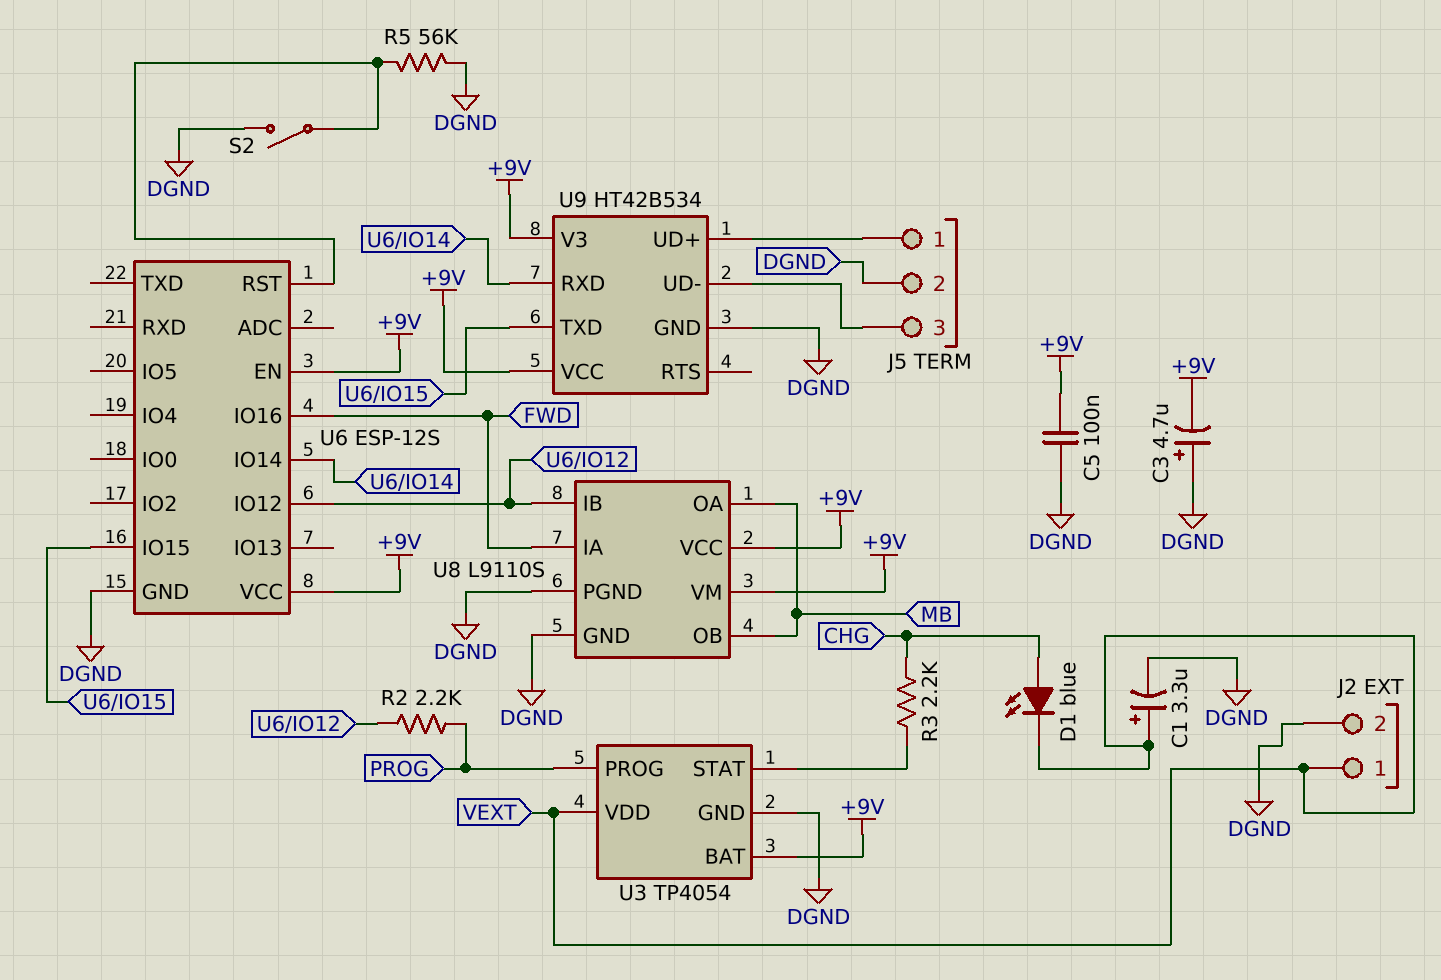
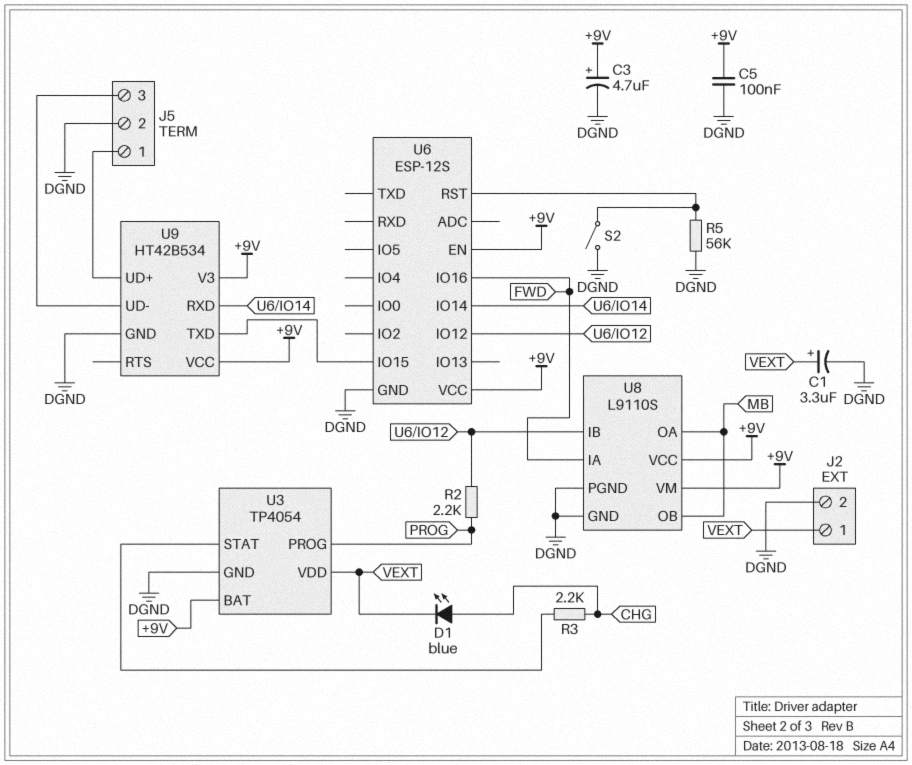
C3: 4.7uF (plus DGND, minus +9V) -> 4.7uF (plus +9V, minus DGND)

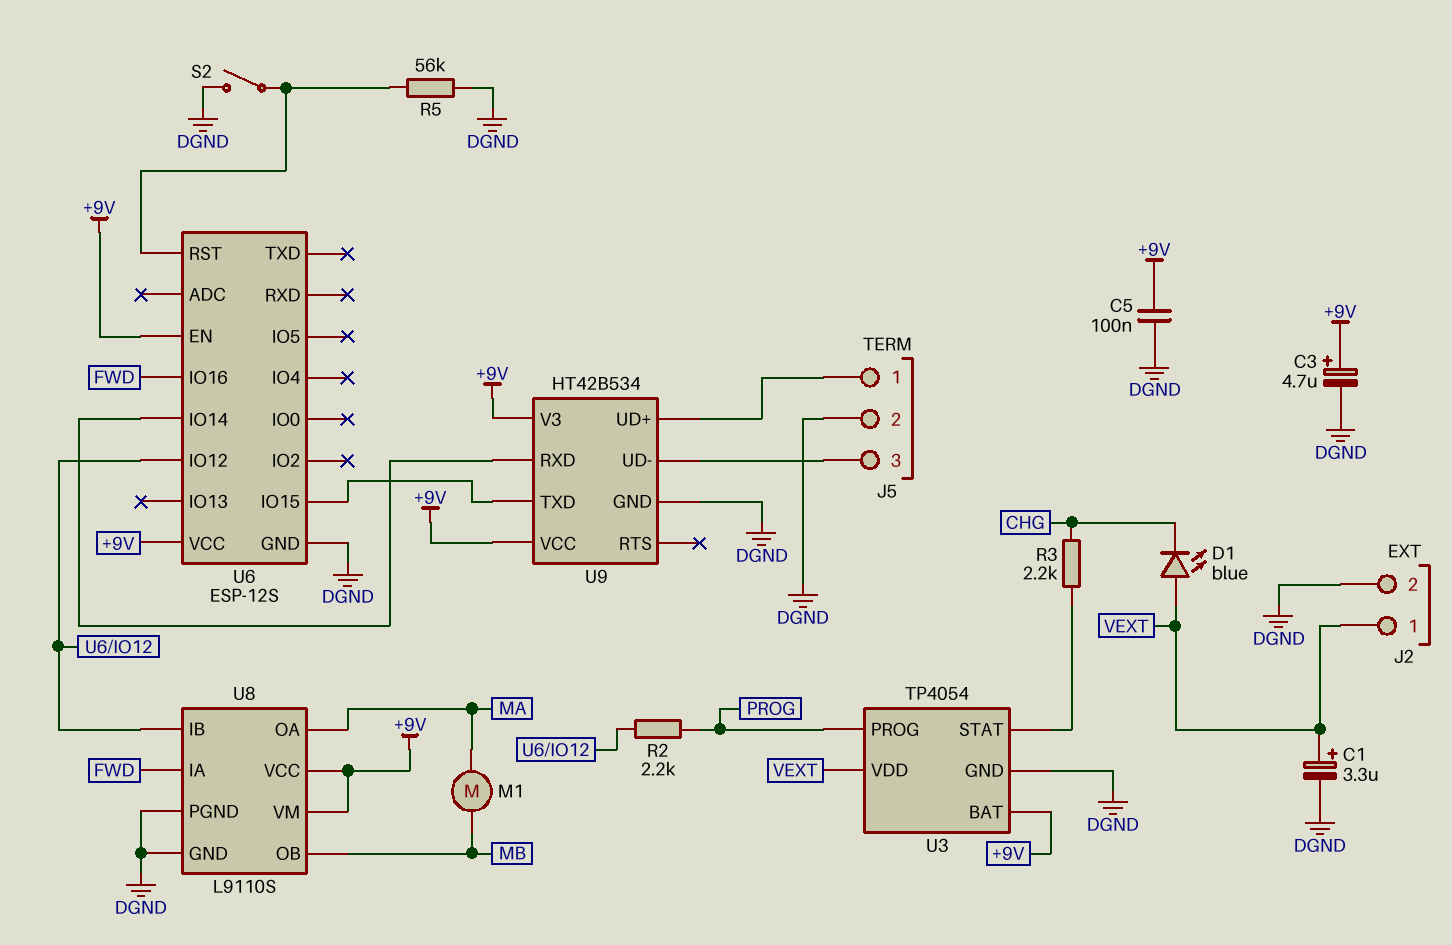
D1: LED blue (A CHG, K VEXT) -> LED blue (A VEXT, K CHG)
M1: none -> motor (MA, MB)
U8 pin OA: MB -> MA

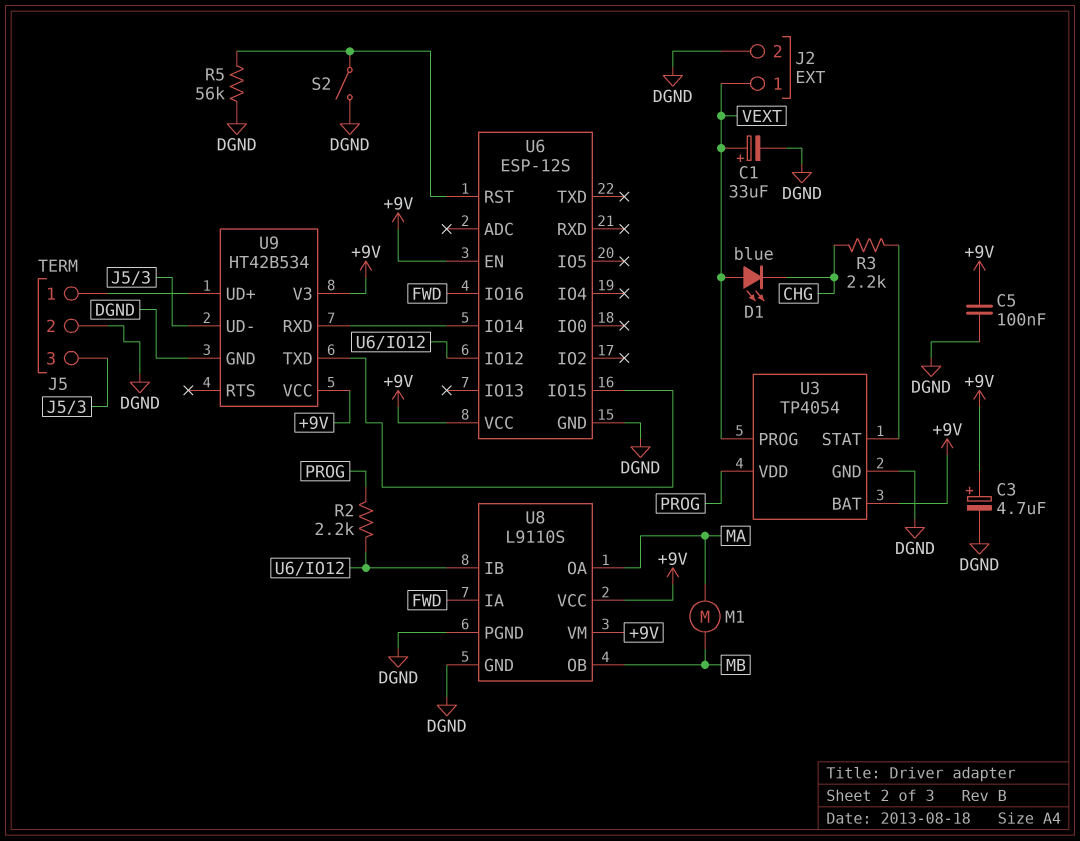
C1: 3.3uF (plus VEXT, minus DGND) -> 33uF (plus VEXT, minus DGND)
U3 pin PROG: PROG -> VEXT
U3 pin VDD: VEXT -> PROG

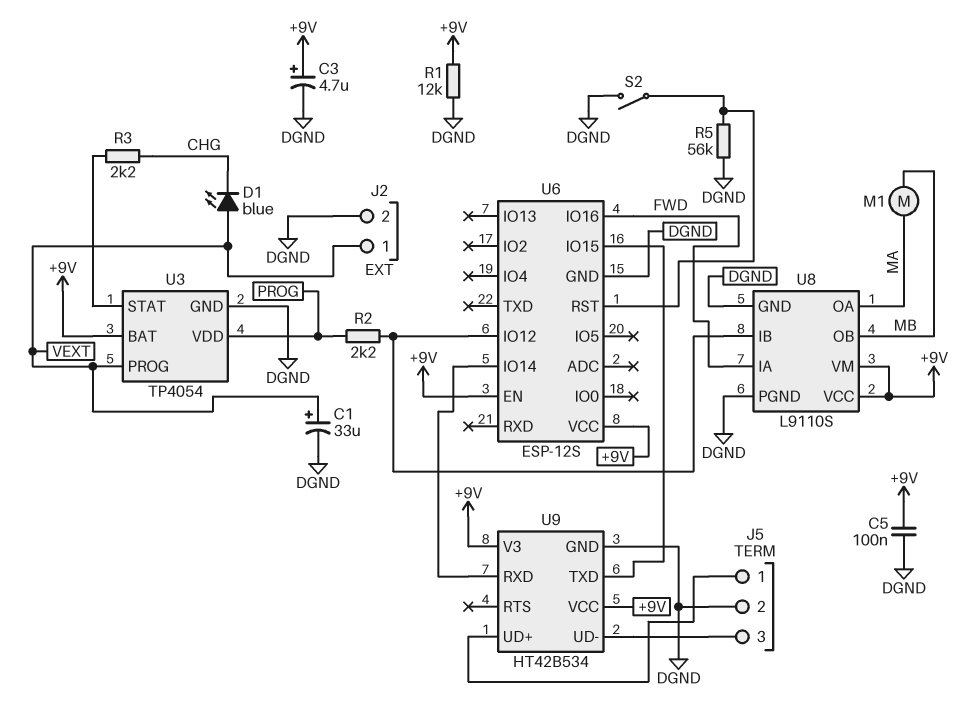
R1: none -> 12k (+9V, DGND)

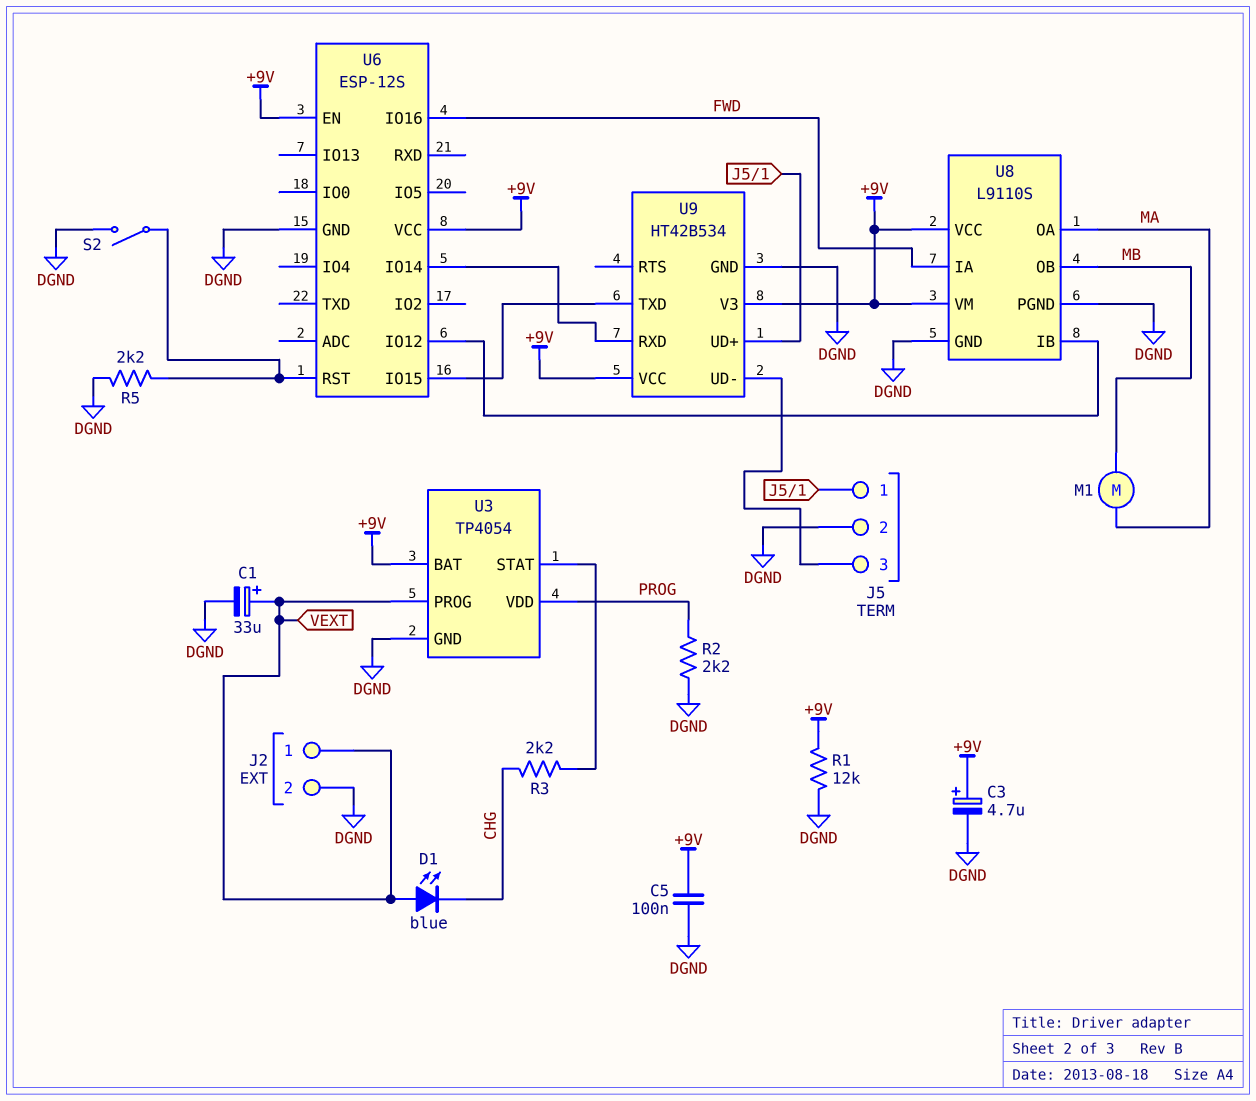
R2: 2.2k (PROG, U6/IO12) -> 2.2k (DGND, PROG)
R5: 56k (DGND, U6/RST) -> 2.2k (DGND, U6/RST)

